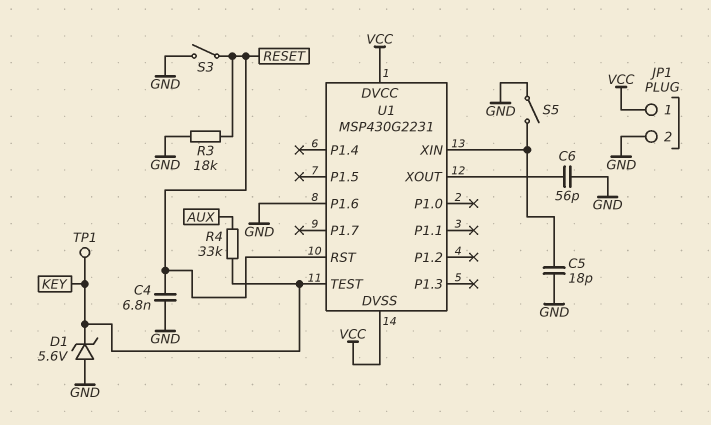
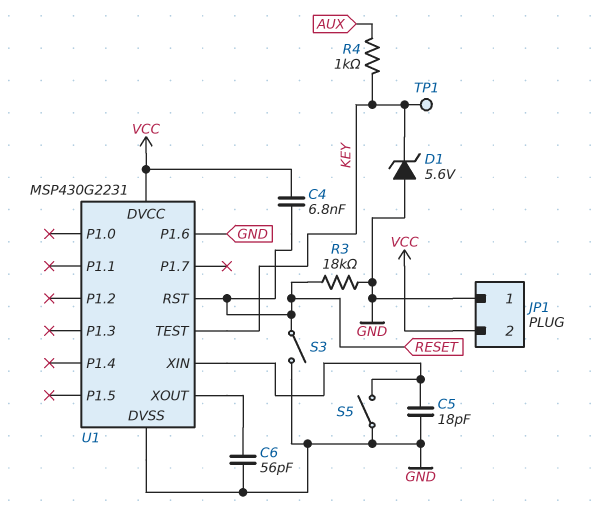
C4: 6.8nF (GND, RESET) -> 6.8nF (RESET, VCC)
JP1 pin 1: VCC -> GND
JP1 pin 2: GND -> VCC
R4: 33k (AUX, KEY) -> 1k (AUX, KEY)
U1 pin DVSS: VCC -> GND

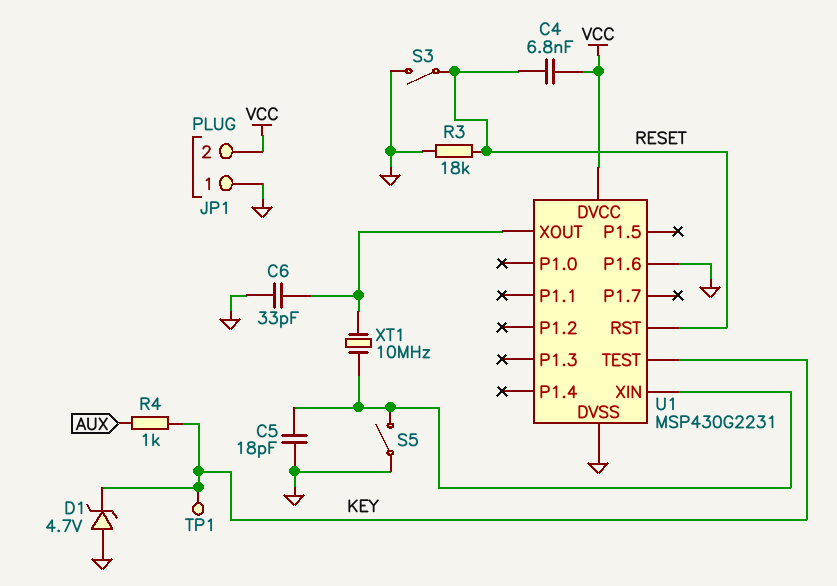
C6: 56pF (GND, U1/XOUT) -> 33pF (GND, U1/XOUT)
D1: zener 5.6V (A GND, K KEY) -> zener 4.7V (A GND, K KEY)
XT1: none -> 10MHz (U1/XIN, U1/XOUT)

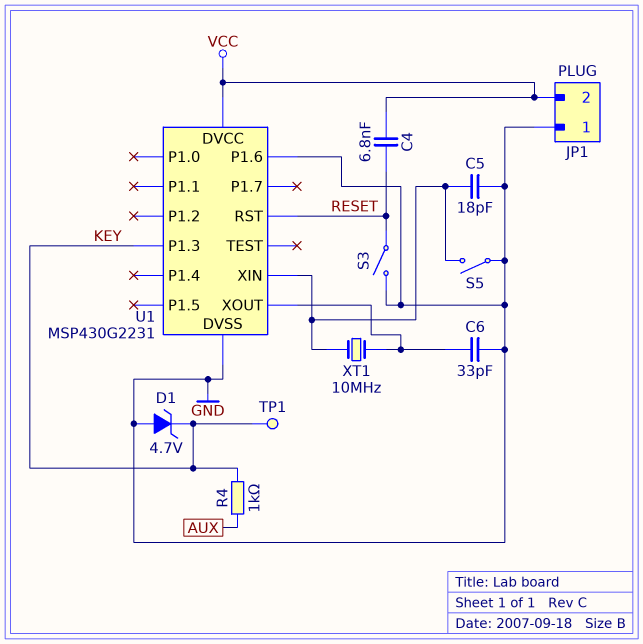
R3: 18k (GND, RESET) -> none
U1 pin P1.3: none -> KEY
U1 pin TEST: KEY -> none

